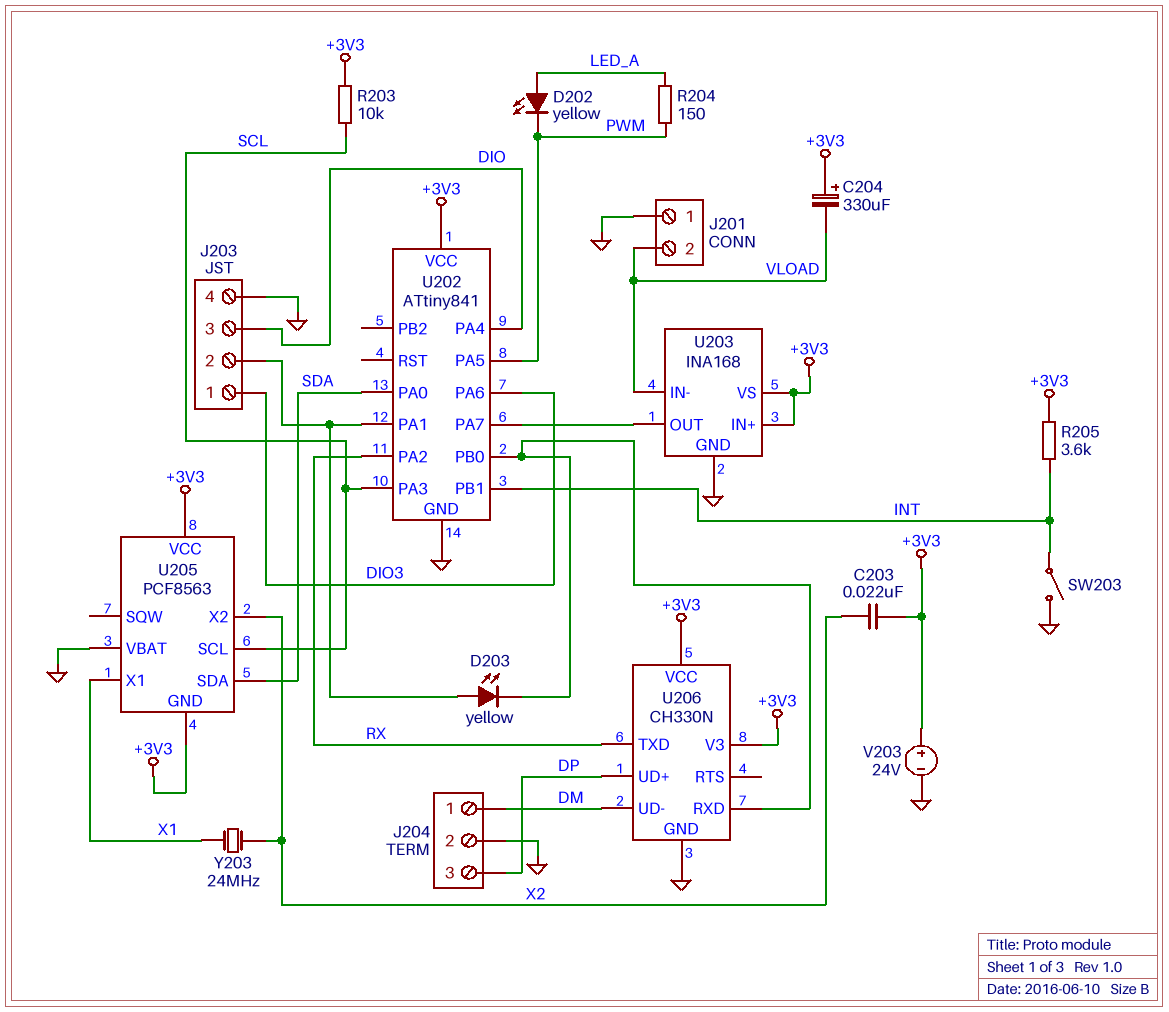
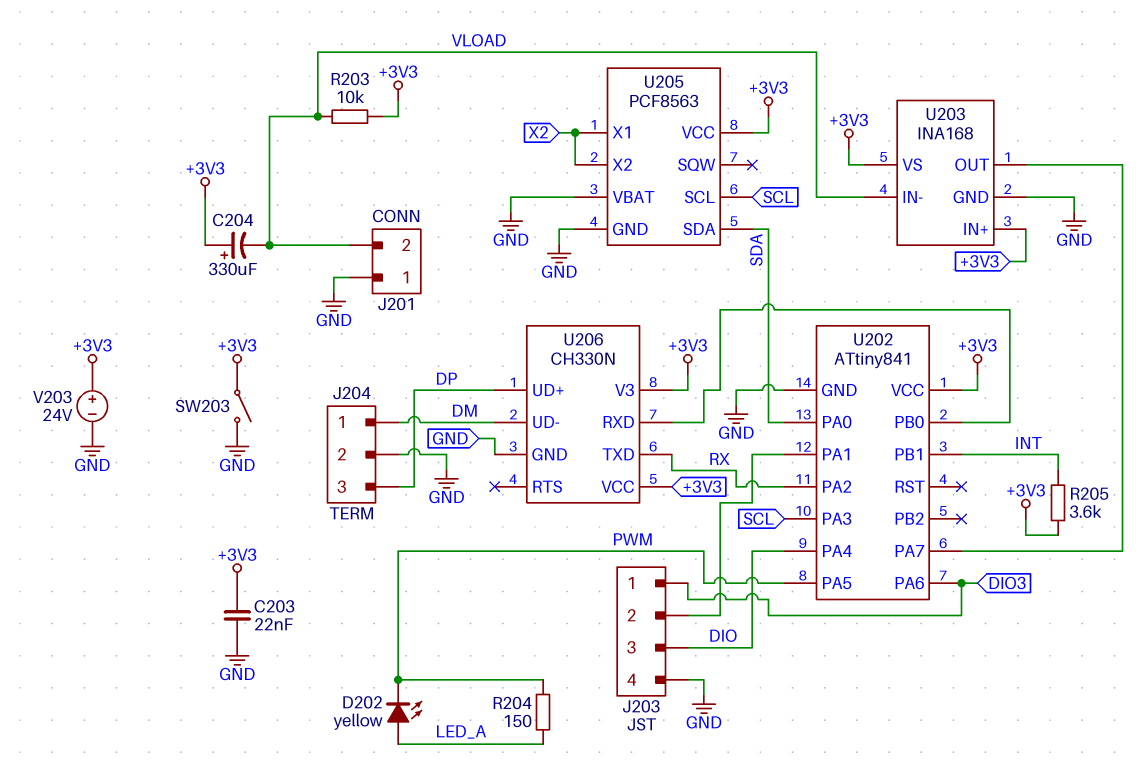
C203: 22nF (+3V3, X2) -> 22nF (+3V3, GND)
D203: LED yellow (A J203/2, K U202/PB0) -> none
R203: 10k (+3V3, SCL) -> 10k (+3V3, VLOAD)
SW203: switch (GND, INT) -> switch (+3V3, GND)
U205 pin GND: +3V3 -> GND
U205 pin X1: X1 -> X2
Y203: 24MHz (X1, X2) -> none

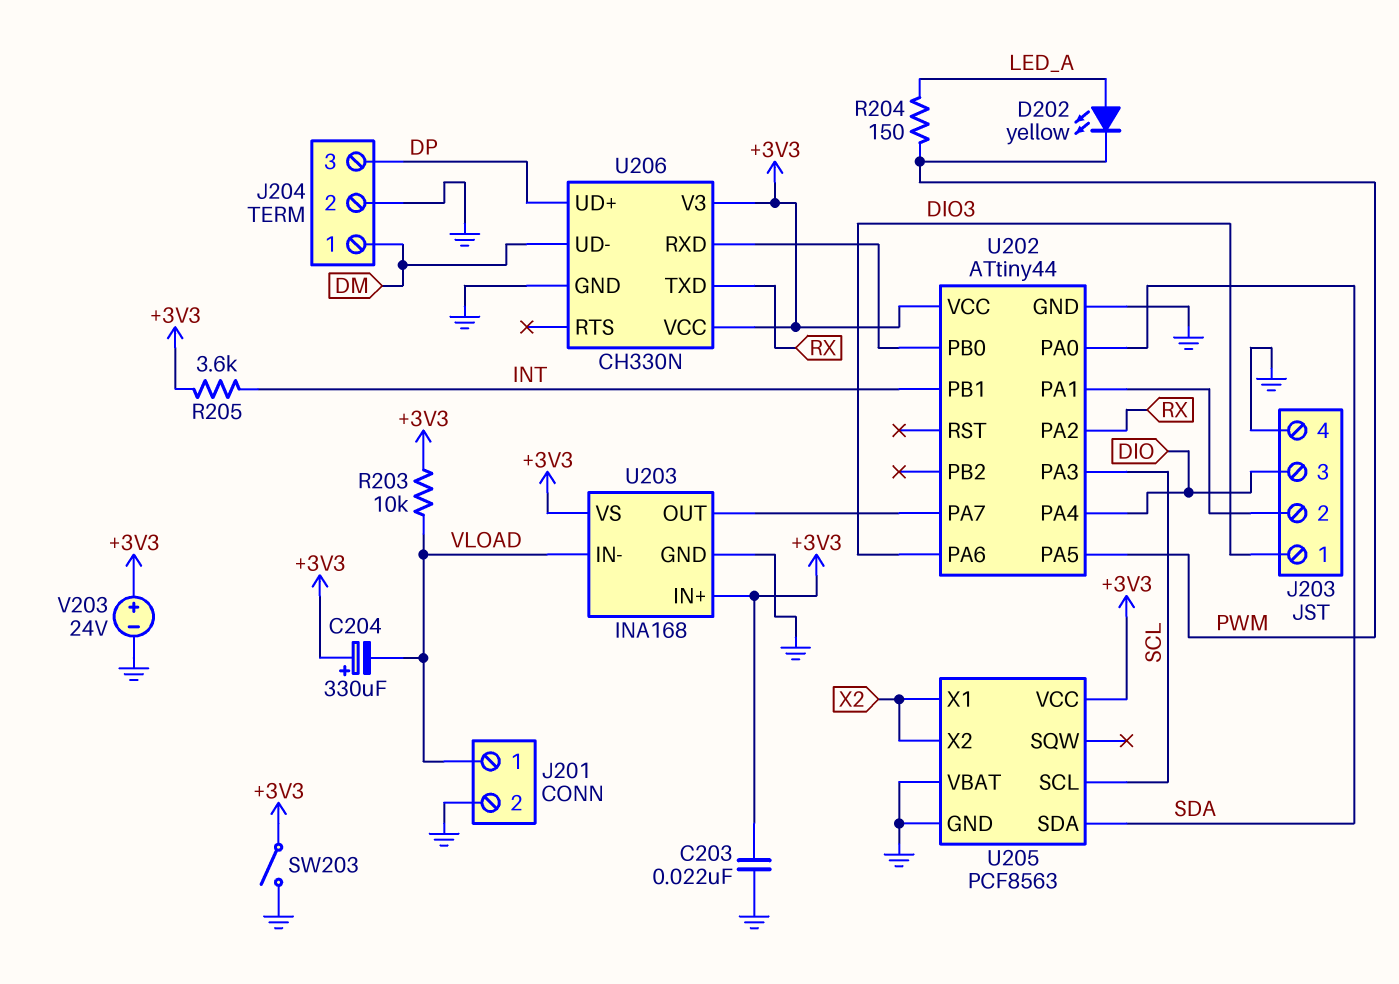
J201 pin 1: GND -> VLOAD
J201 pin 2: VLOAD -> GND
U202: ATtiny841 -> ATtiny44

